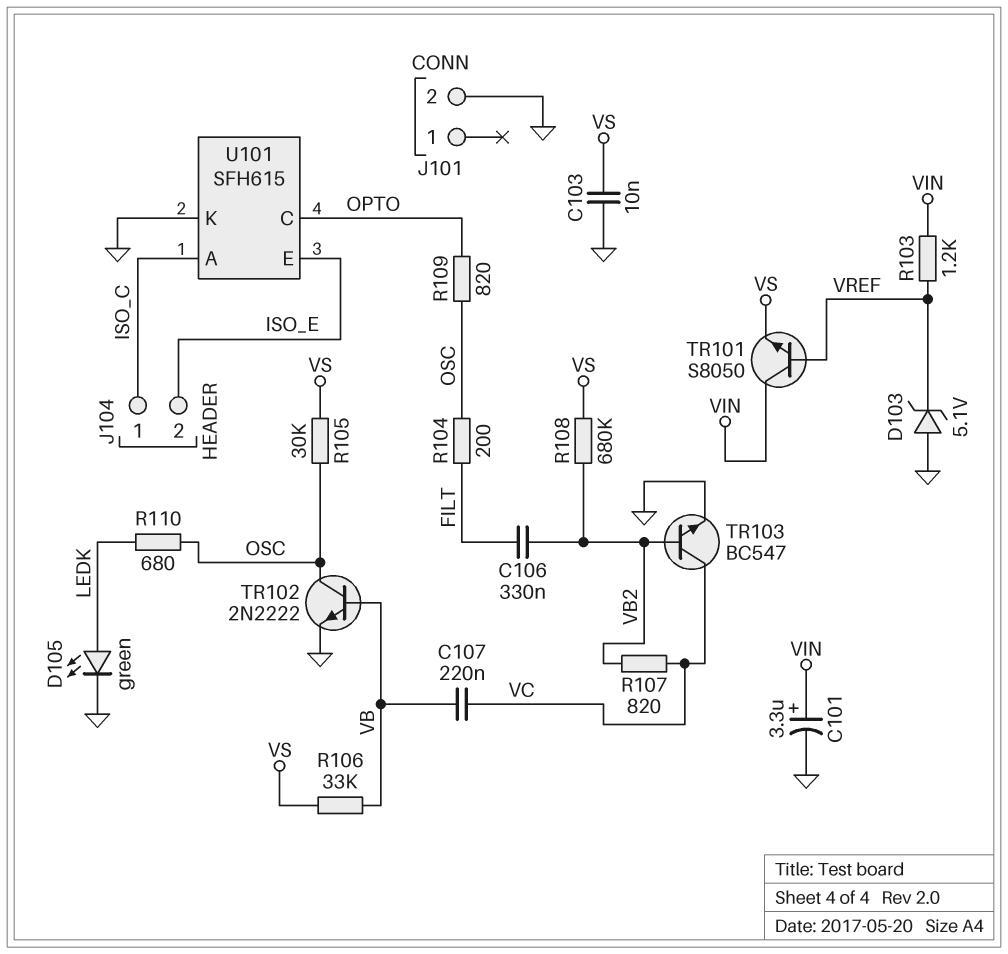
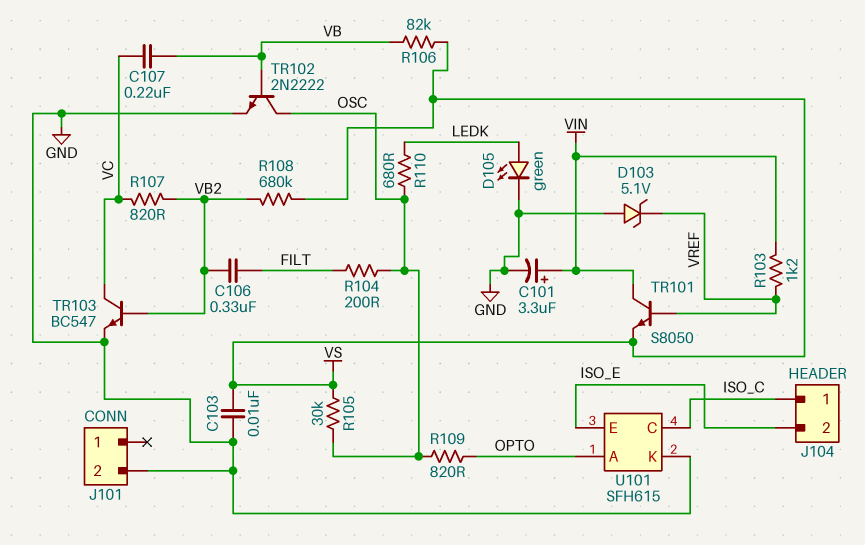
R106: 33k (VB, VS) -> 82k (VB, VS)
U101 pin A: ISO_C -> OPTO
U101 pin C: OPTO -> ISO_C

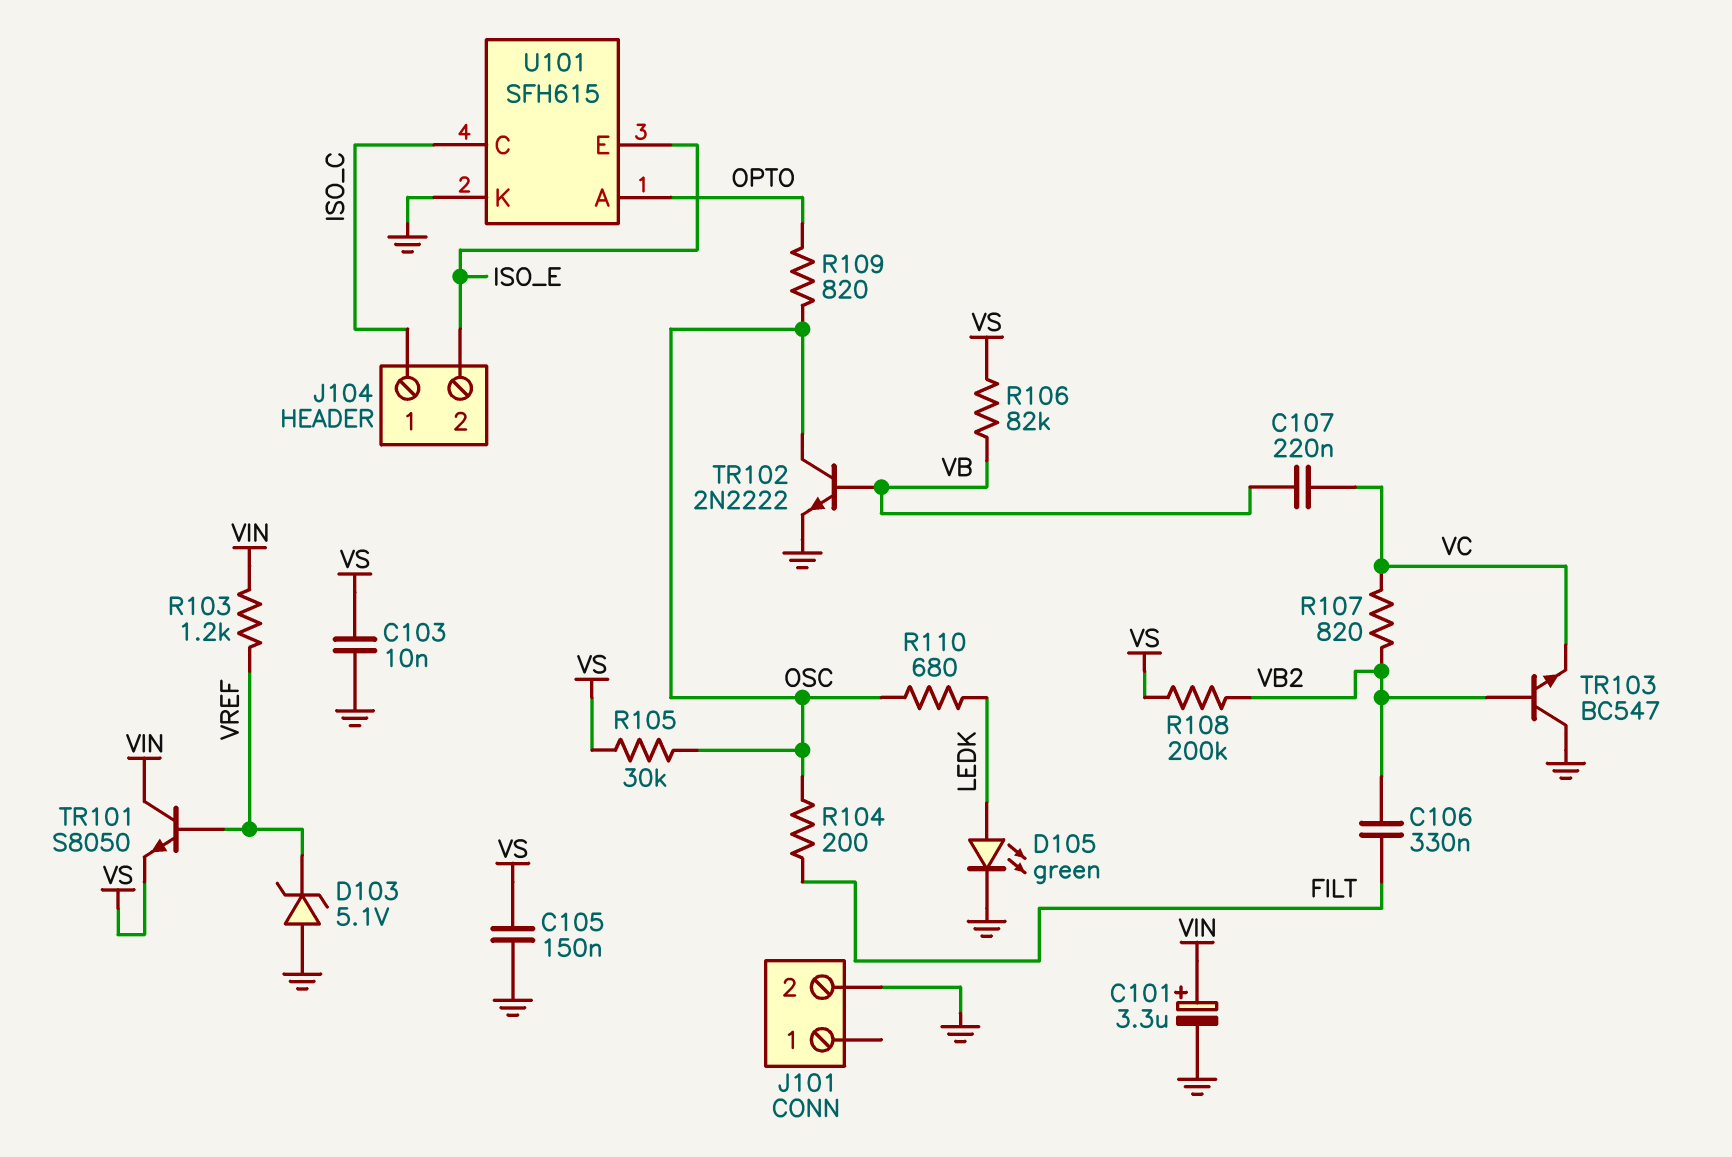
C105: none -> 150nF (GND, VS)
R108: 680k (VB2, VS) -> 200k (VB2, VS)
TR103: NPN BC547 (B VB2, C VC, E GND) -> NPN BC547 (B VB2, C GND, E VC)

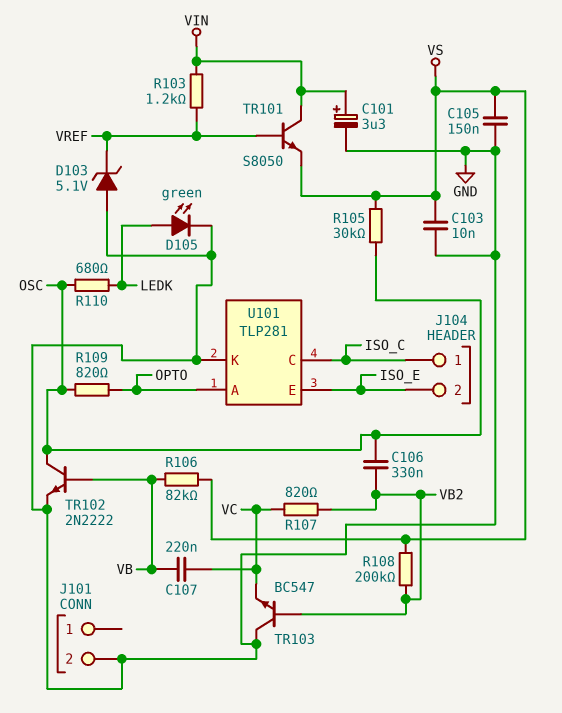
C106: 330nF (FILT, VB2) -> 330nF (OSC, VB2)
R104: 200 (FILT, OSC) -> none
U101: SFH615 -> TLP281

